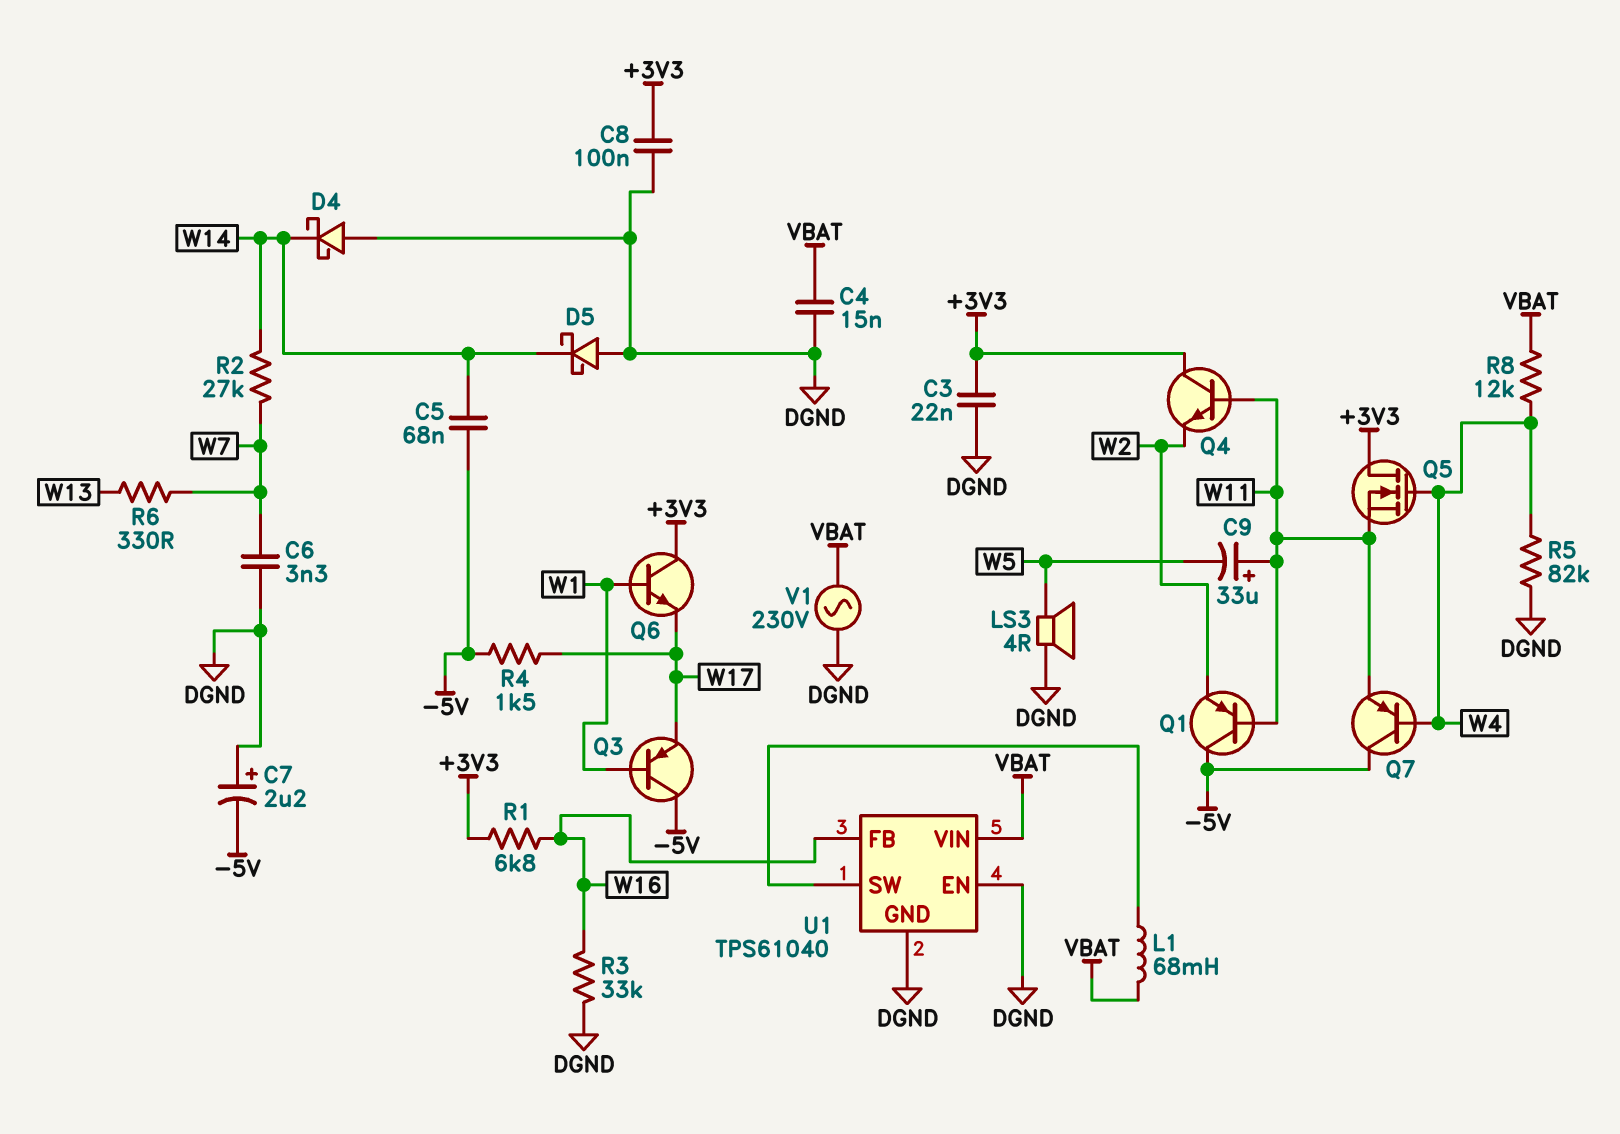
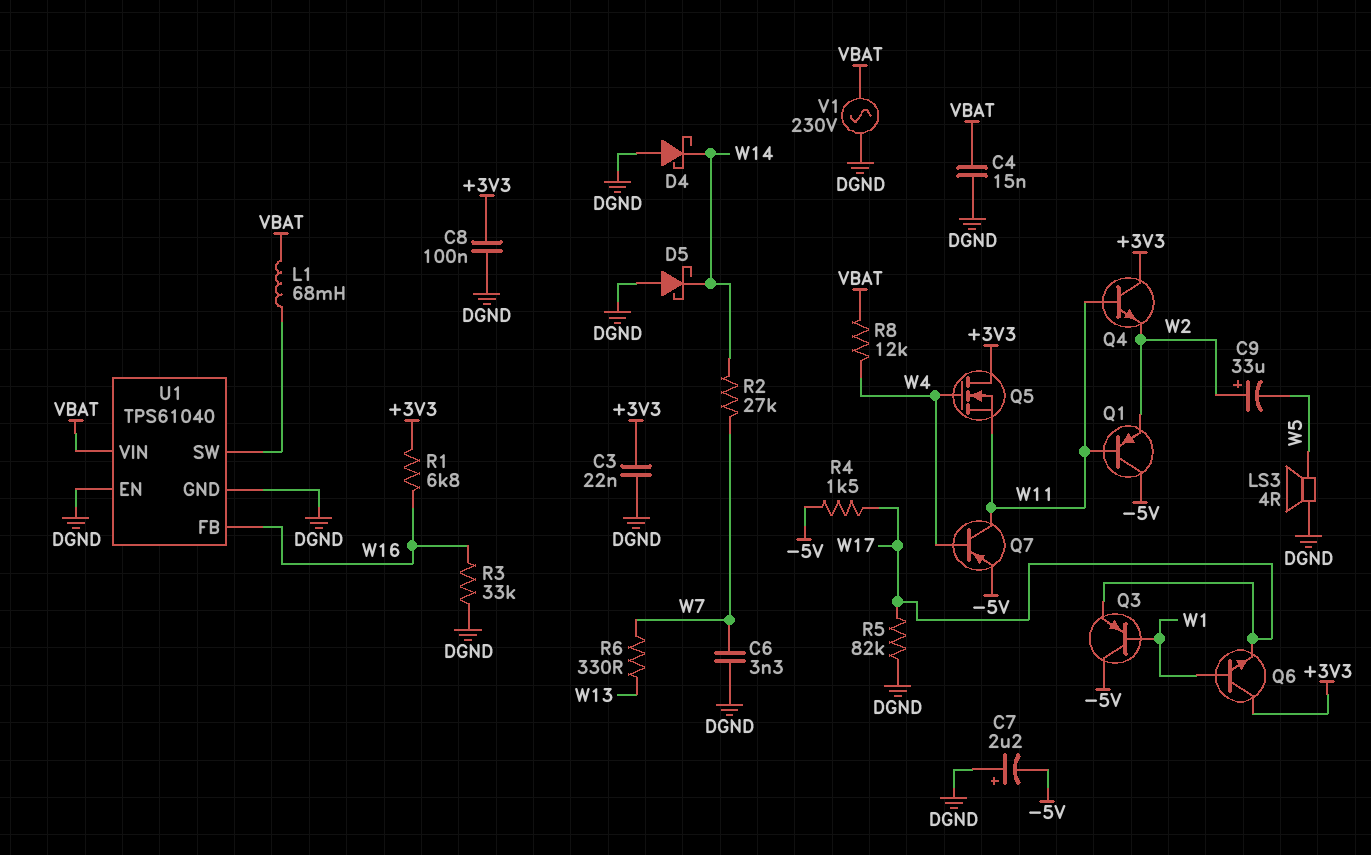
C5: 68nF (-5V, W14) -> none
C9: 33uF (plus W11, minus W5) -> 33uF (plus W2, minus W5)
Q7: PNP (B W4, C -5V, E W11) -> PNP (B W4, C W11, E -5V)
R5: 82k (DGND, W4) -> 82k (DGND, W17)

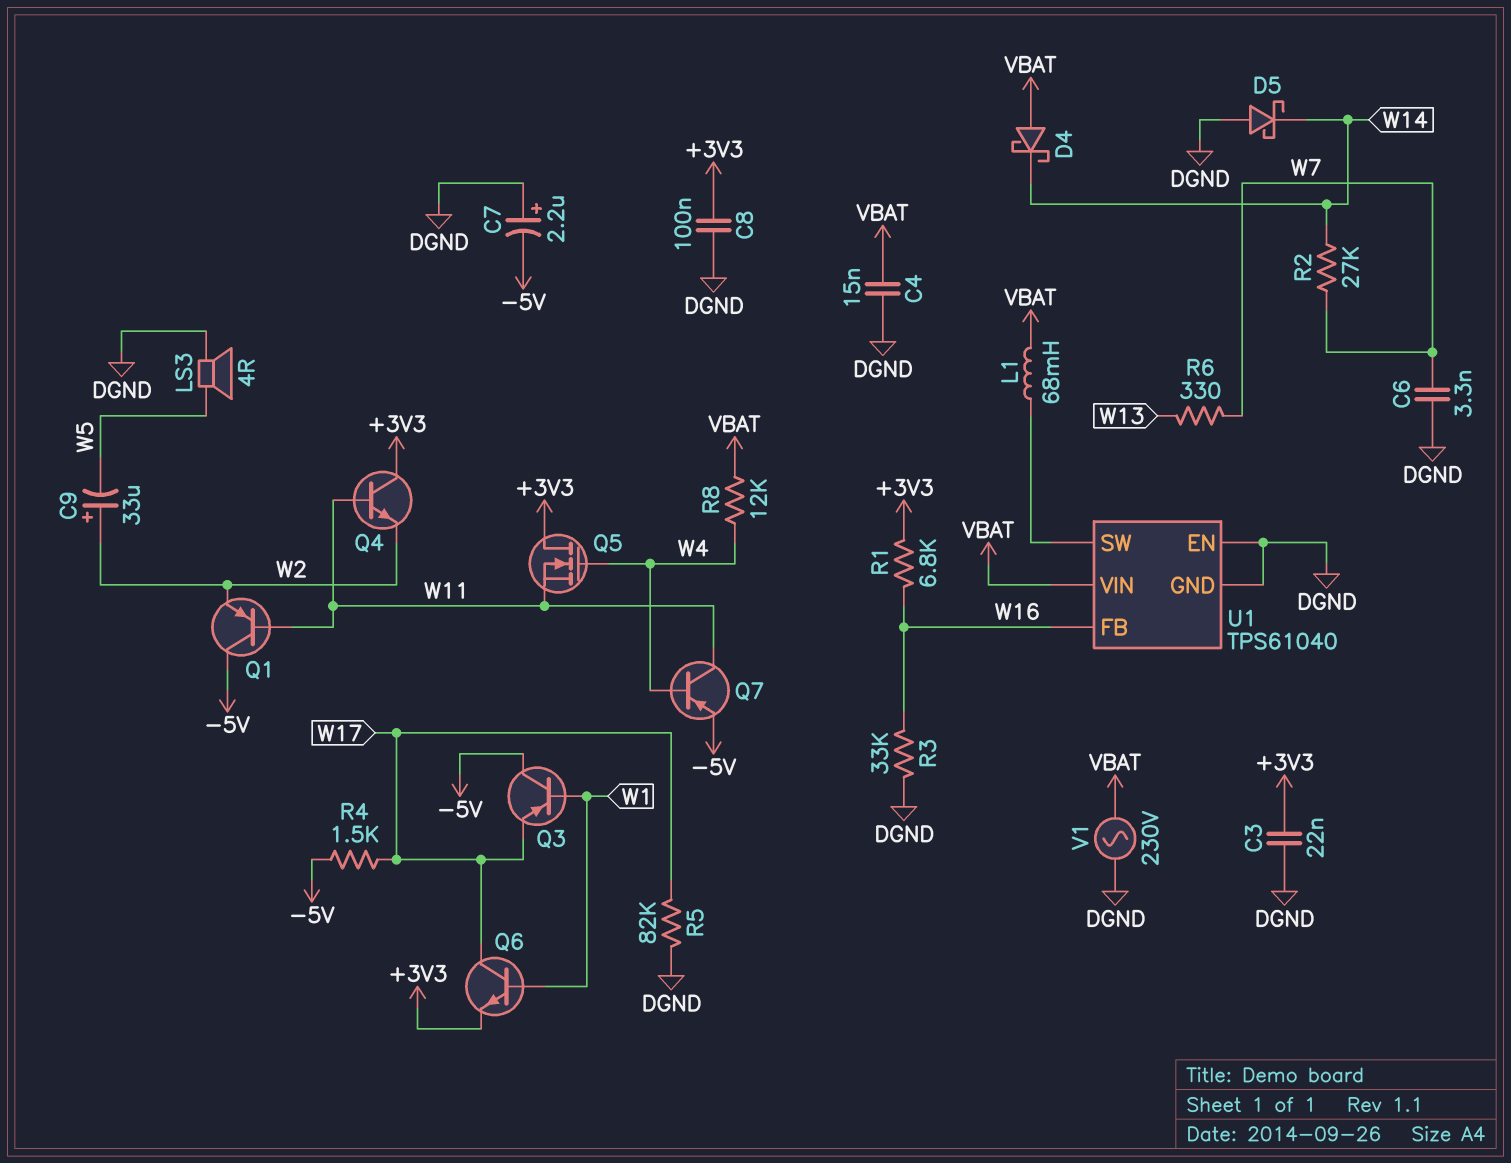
D4: schottky (A DGND, K W14) -> schottky (A VBAT, K W14)
Q6: NPN (B W1, C +3V3, E W17) -> NPN (B W1, C W17, E +3V3)

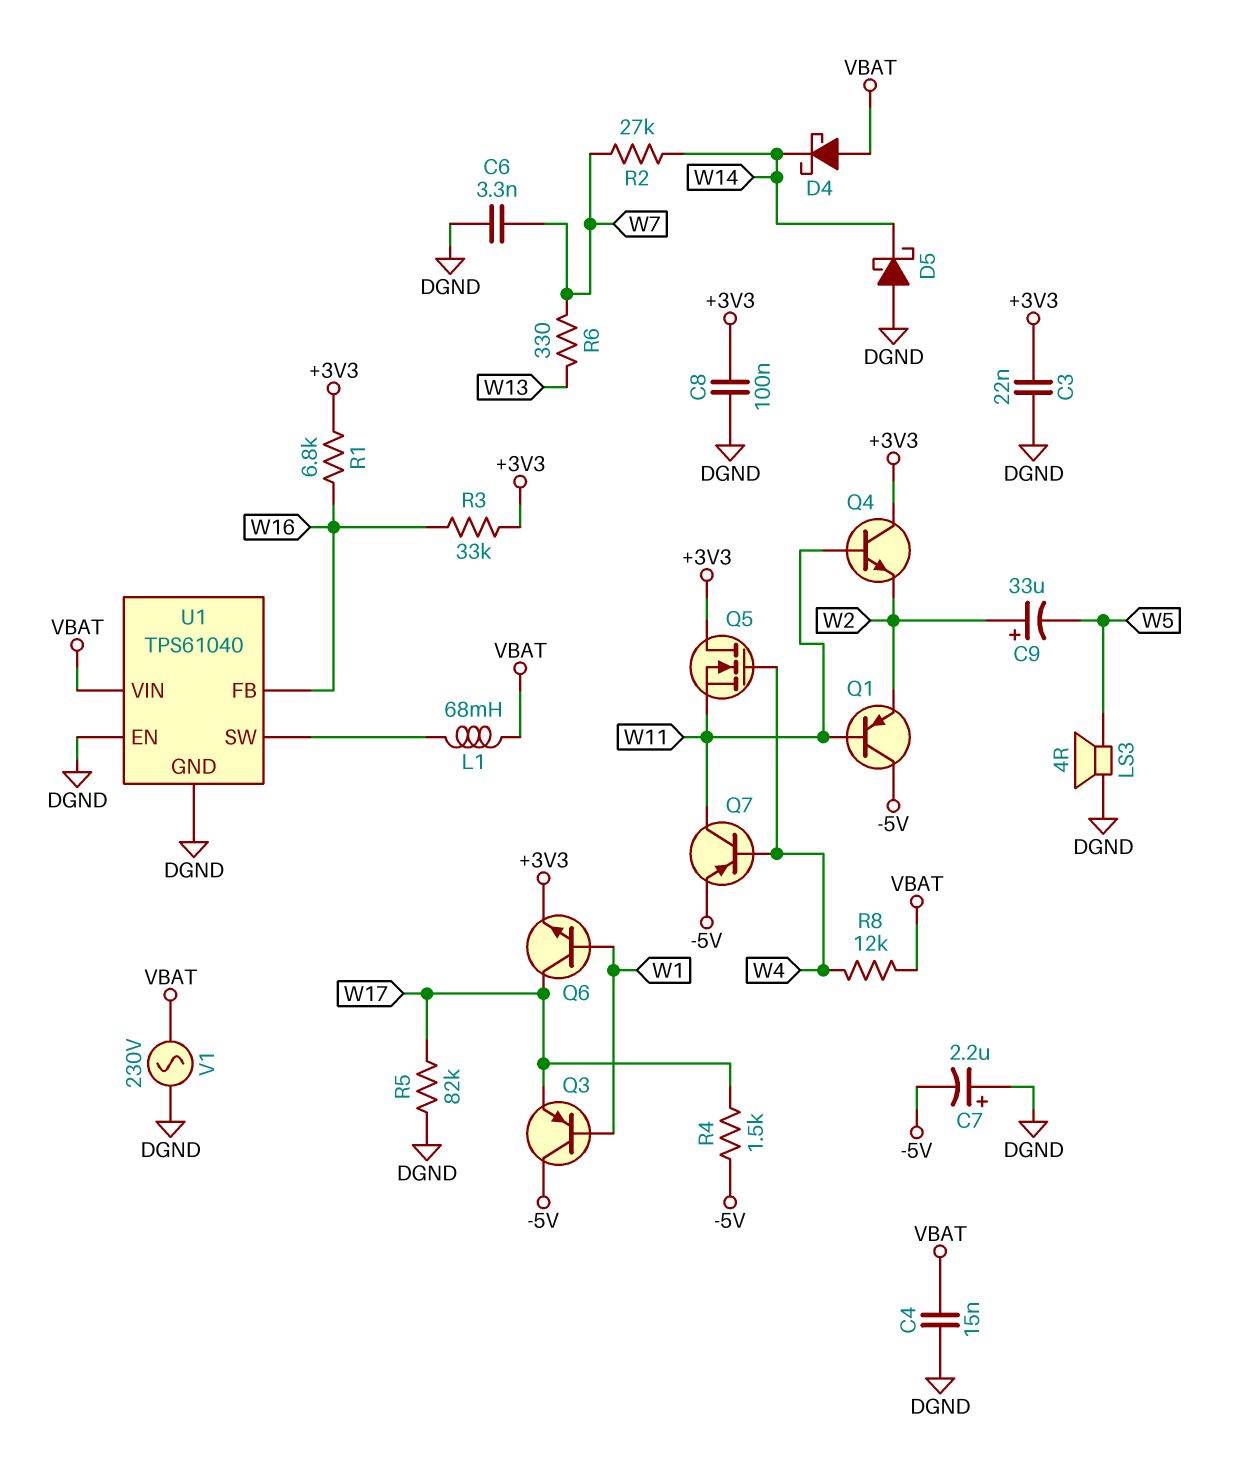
R3: 33k (DGND, W16) -> 33k (+3V3, W16)

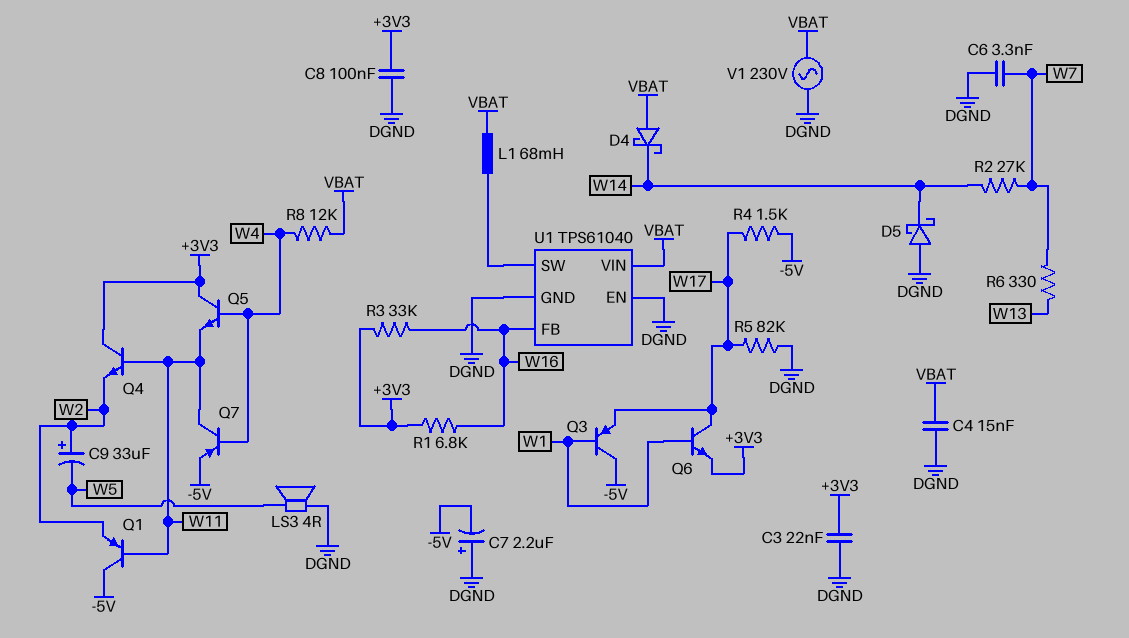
Q5: NMOS (G W4, D +3V3, S W11) -> NPN (B W4, C +3V3, E W11)

